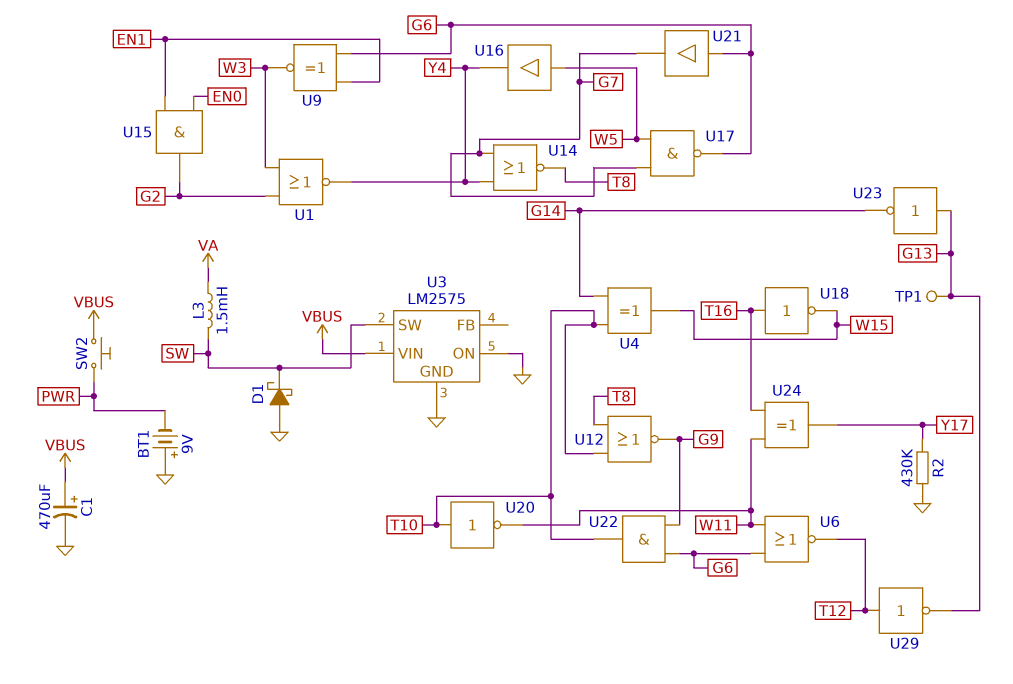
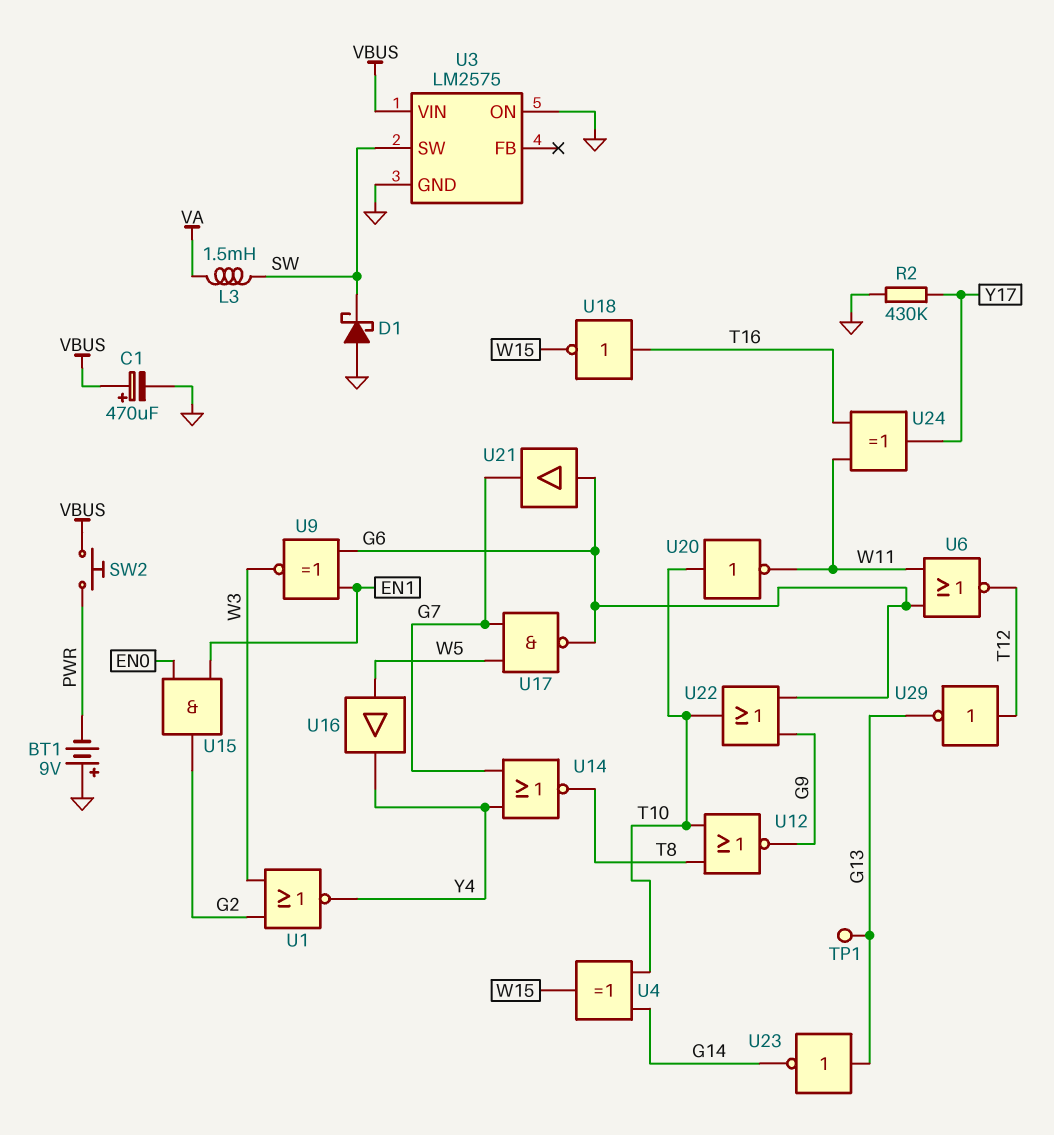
U22: AND (in G6, in G9, out T10) -> OR (in G6, in G9, out T10)

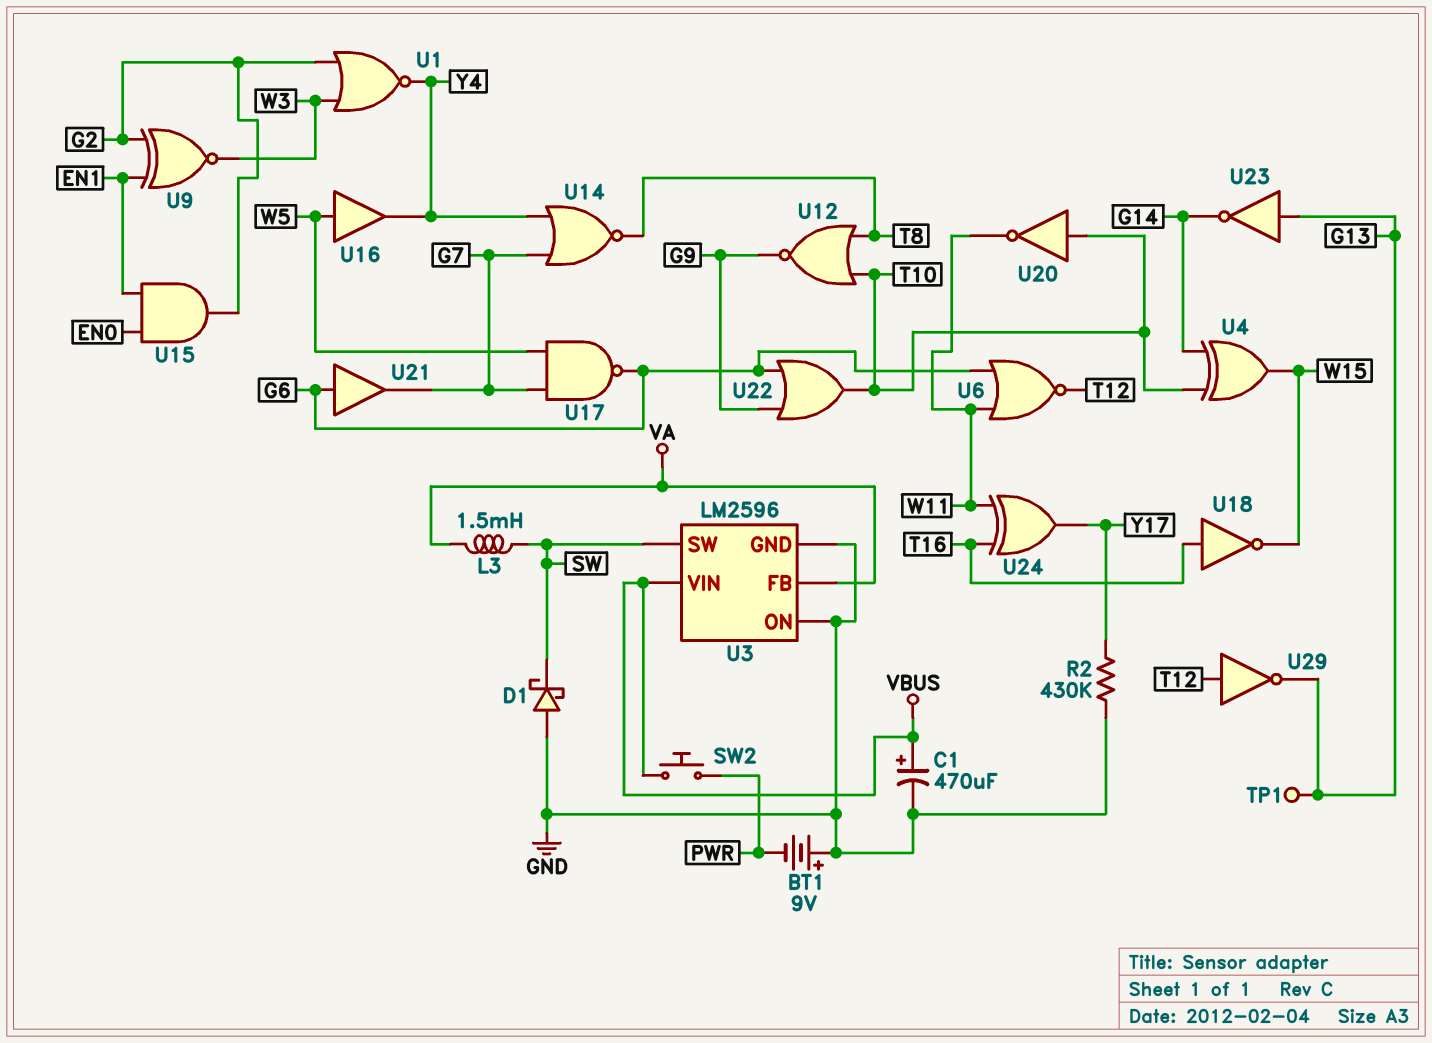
U3: LM2575 -> LM2596
U3 pin FB: none -> VA
U9: XNOR (in EN1, in G6, out W3) -> XNOR (in EN1, in G2, out W3)

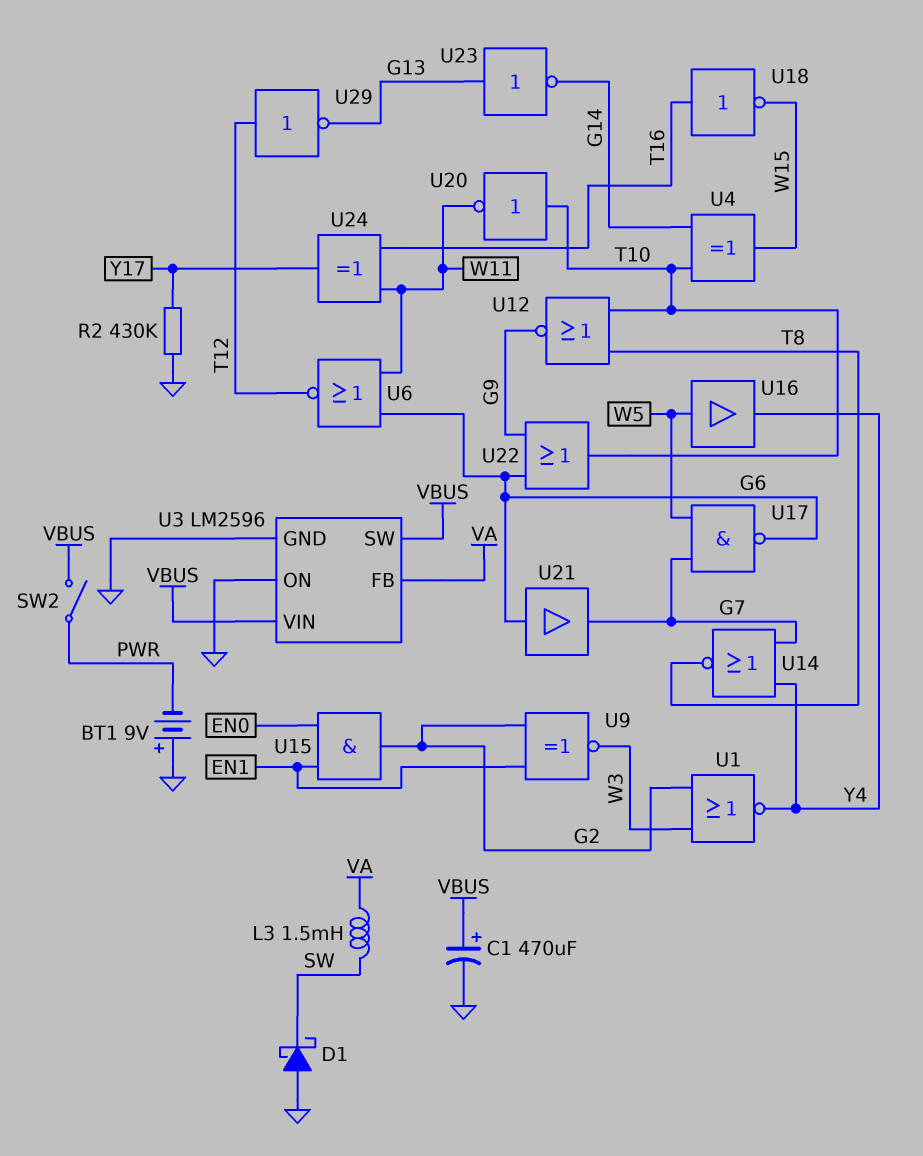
SW2: button (PWR, VBUS) -> switch (PWR, VBUS)
TP1: test point (G13) -> none
U3 pin SW: SW -> VBUS

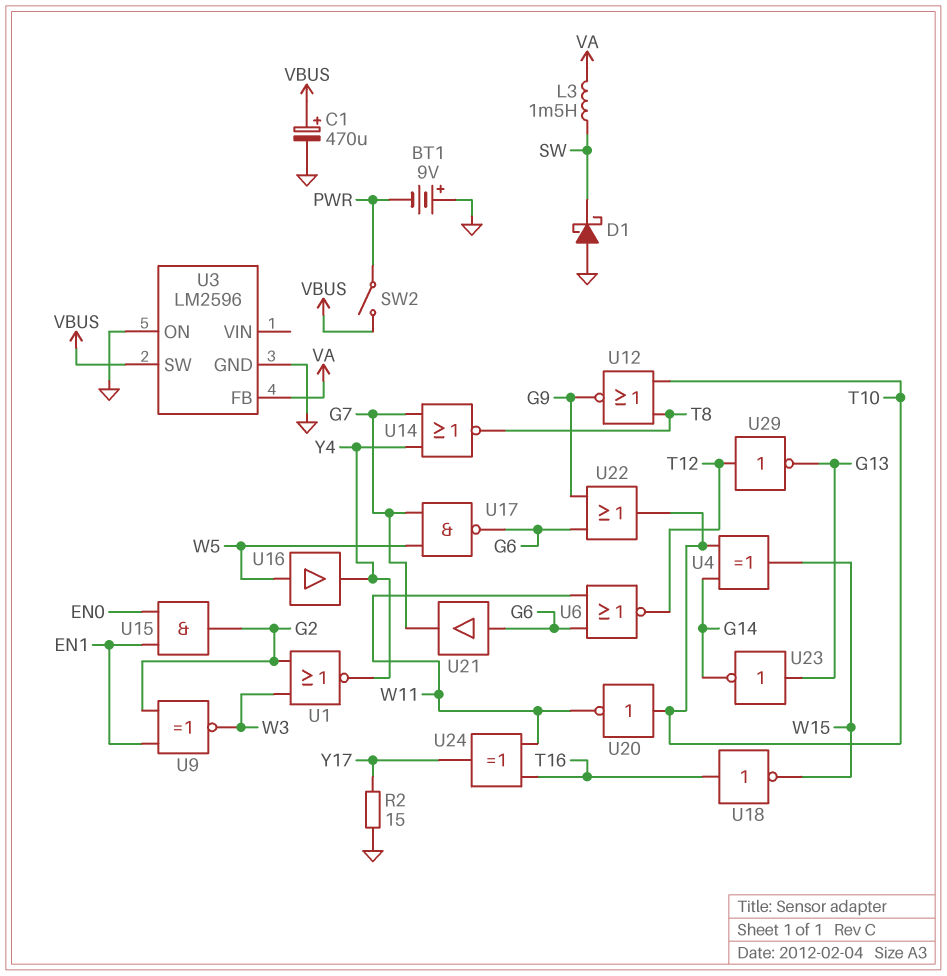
R2: 430k (GND, Y17) -> 15 (GND, Y17)
U3 pin VIN: VBUS -> none

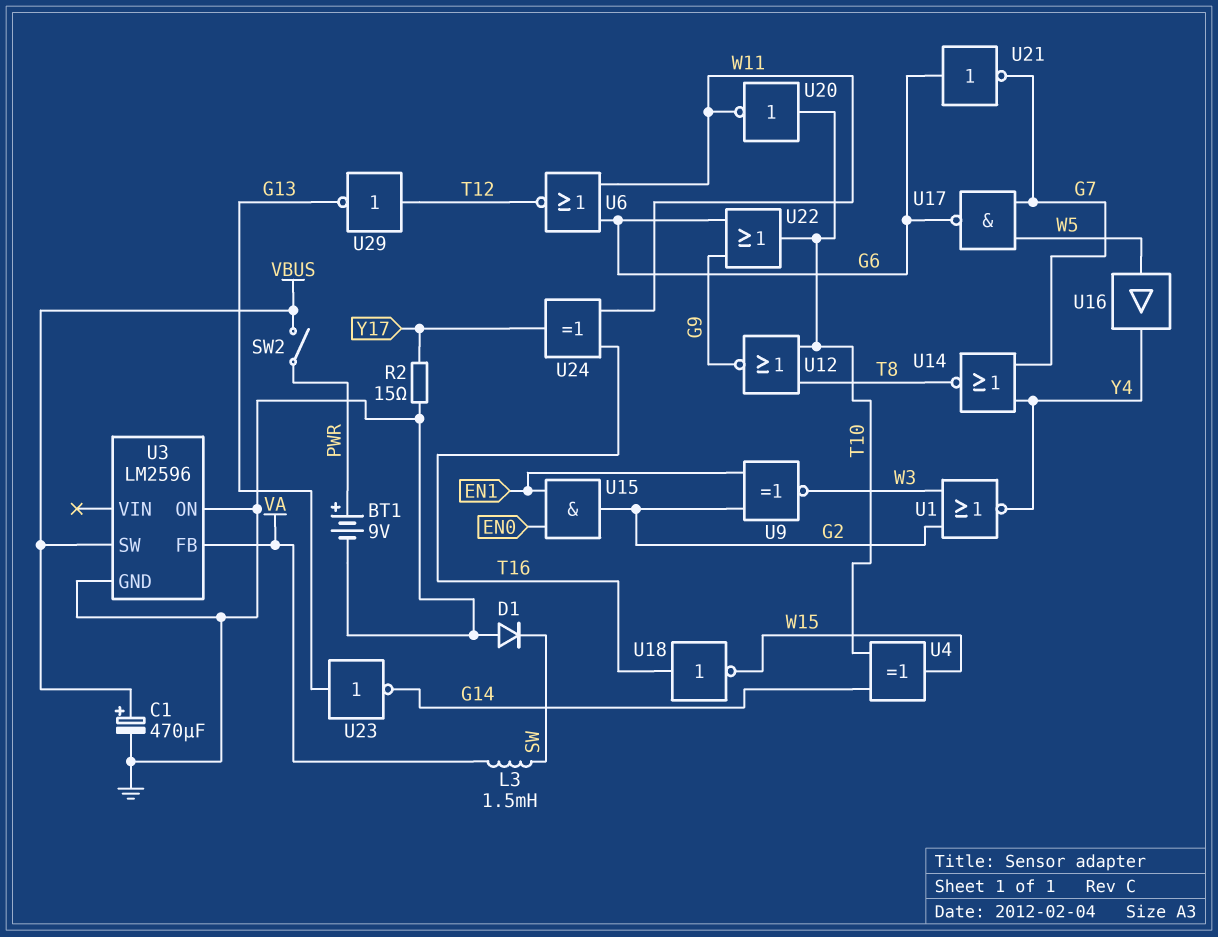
BT1: 9V (plus GND, minus PWR) -> 9V (plus PWR, minus GND)
D1: schottky (A GND, K SW) -> diode (A GND, K SW)
U21: buffer (in G6, out G7) -> NOT (in G6, out G7)

